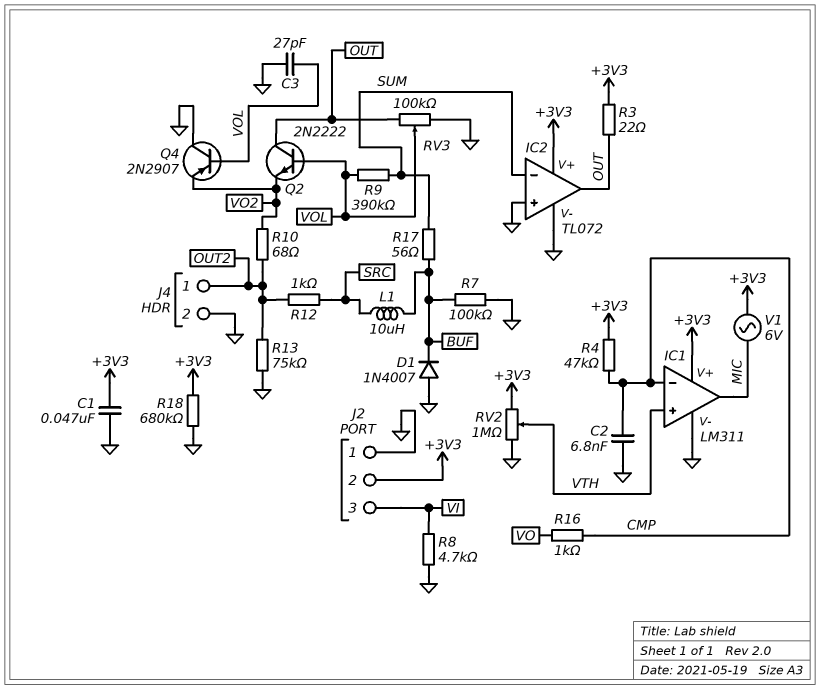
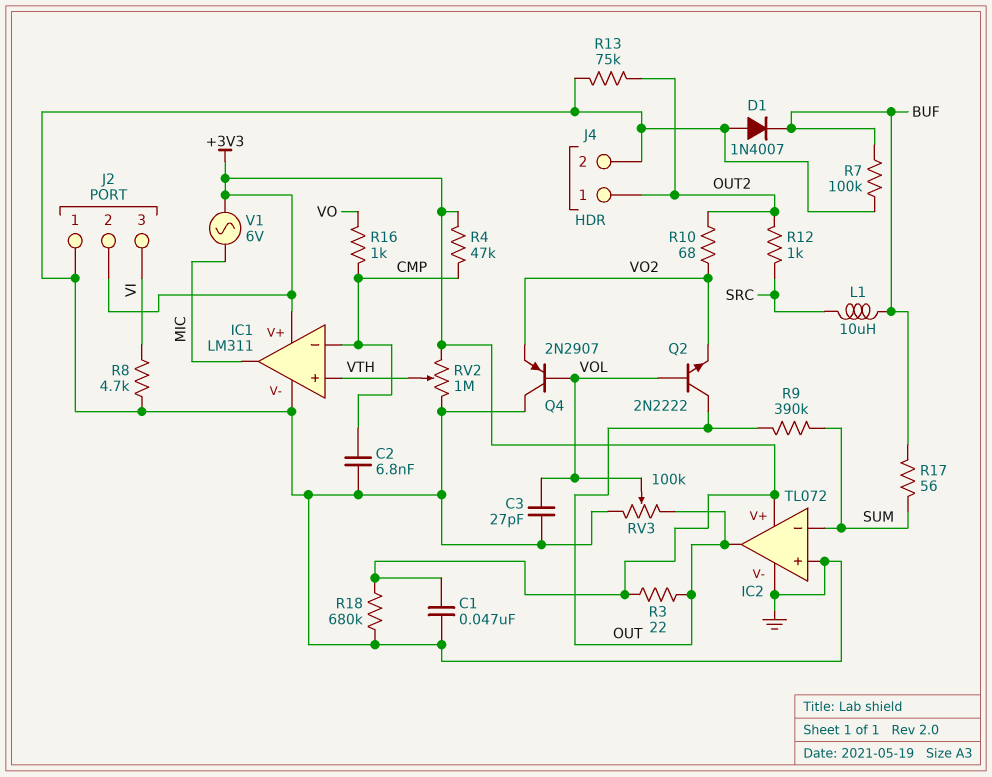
R9: 390k (SUM, VOL) -> 390k (OUT, SUM)

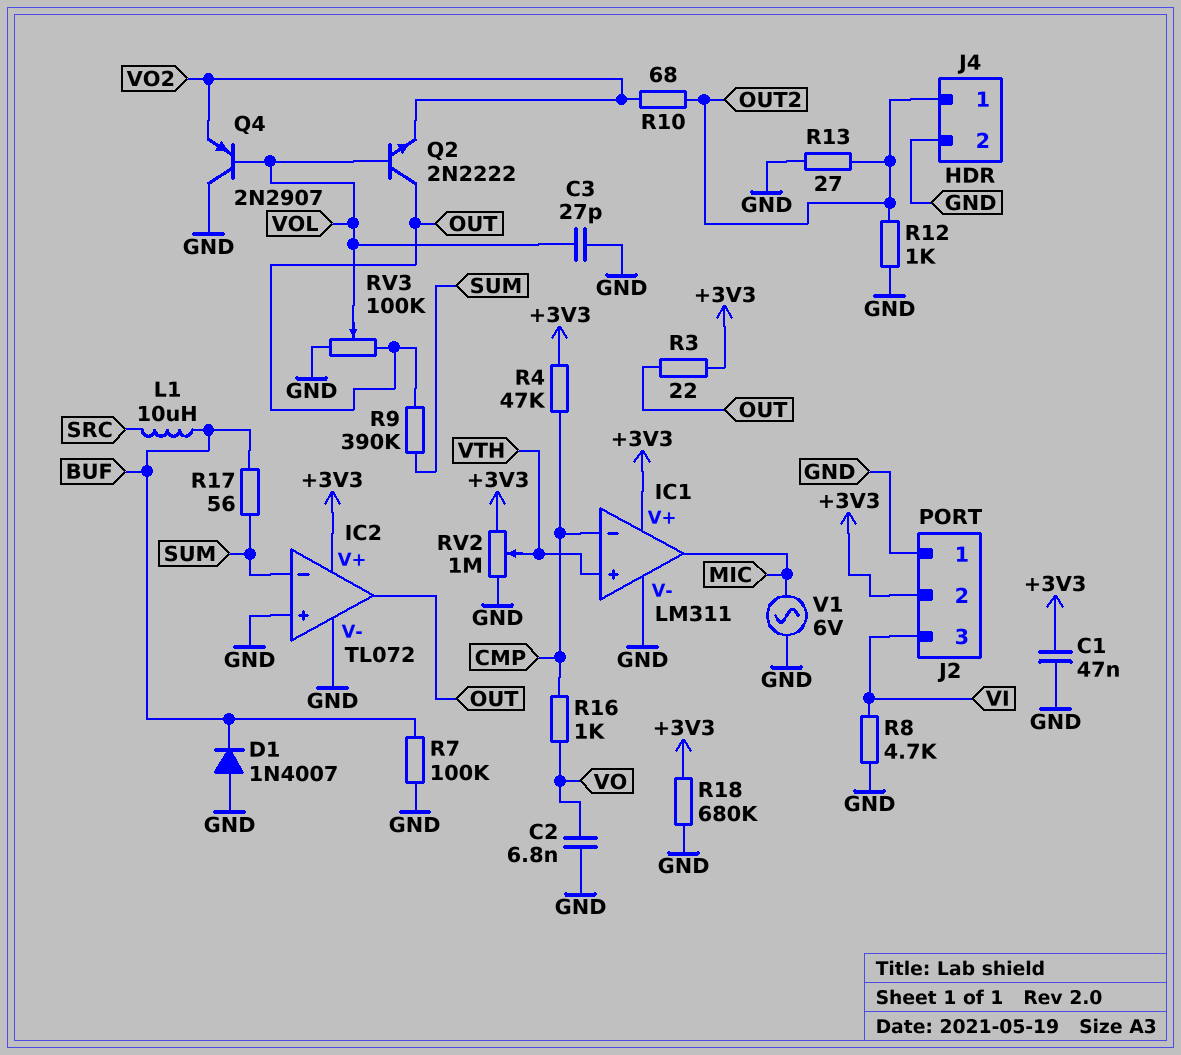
C2: 6.8nF (CMP, GND) -> 6.8nF (GND, VO)
R12: 1k (OUT2, SRC) -> 1k (GND, OUT2)
R13: 75k (GND, OUT2) -> 27 (GND, OUT2)
V1: AC 6V (+3V3, MIC) -> AC 6V (GND, MIC)

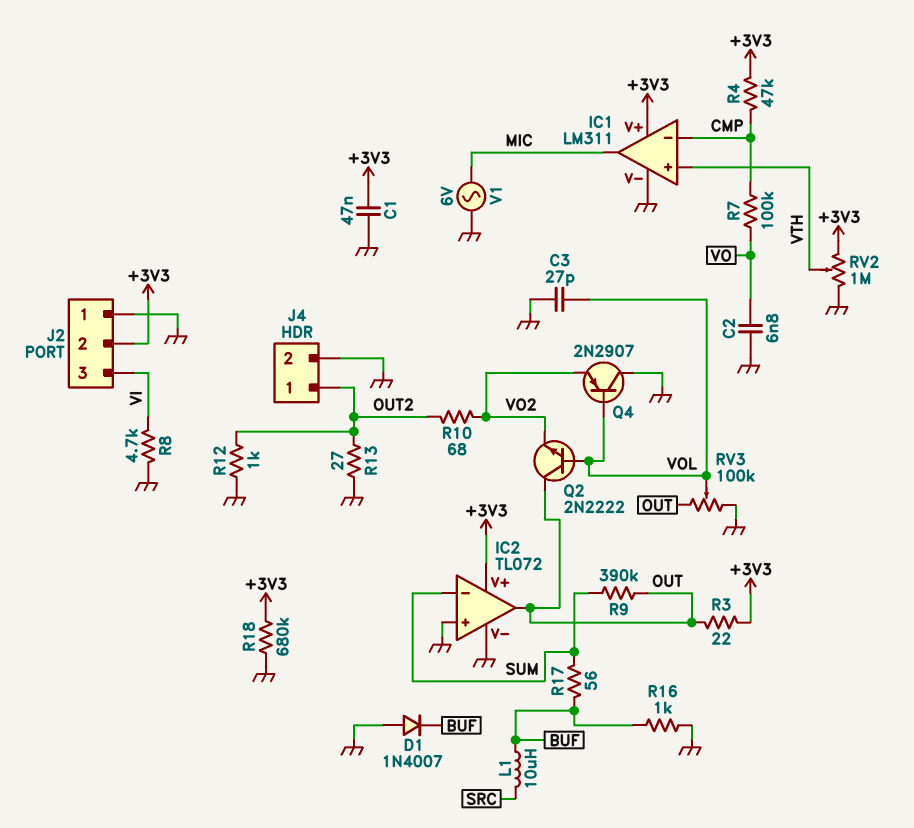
R7: 100k (BUF, GND) -> 100k (CMP, VO)
R16: 1k (CMP, VO) -> 1k (BUF, GND)

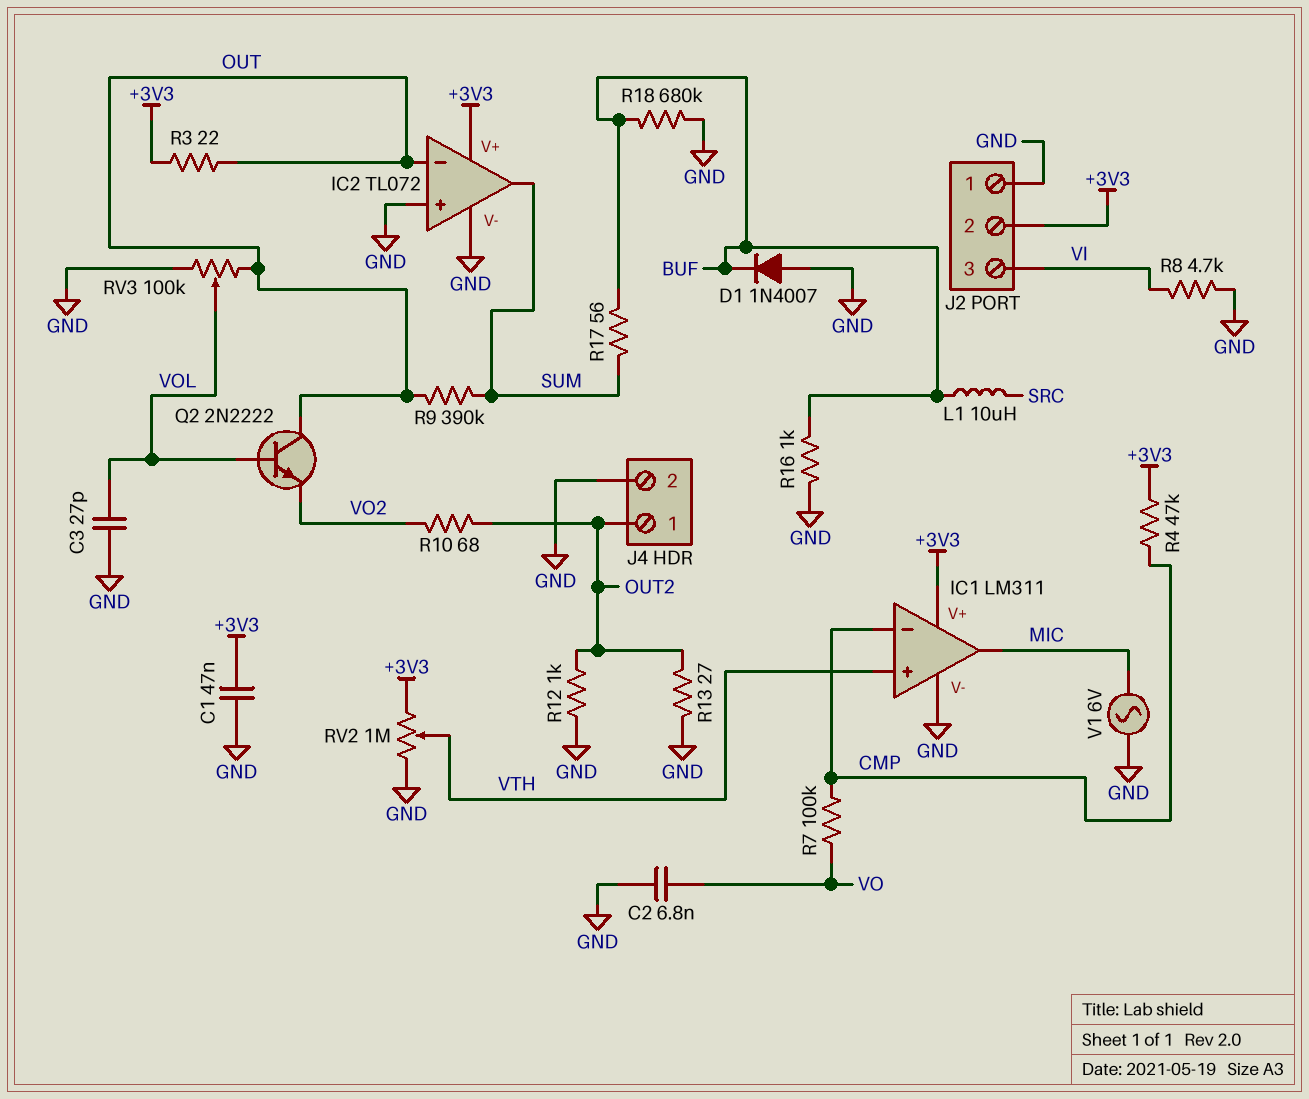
IC2 pin in-: SUM -> OUT
IC2 pin out: OUT -> SUM
Q4: PNP 2N2907 (B VOL, C GND, E VO2) -> none
R18: 680k (+3V3, GND) -> 680k (BUF, GND)

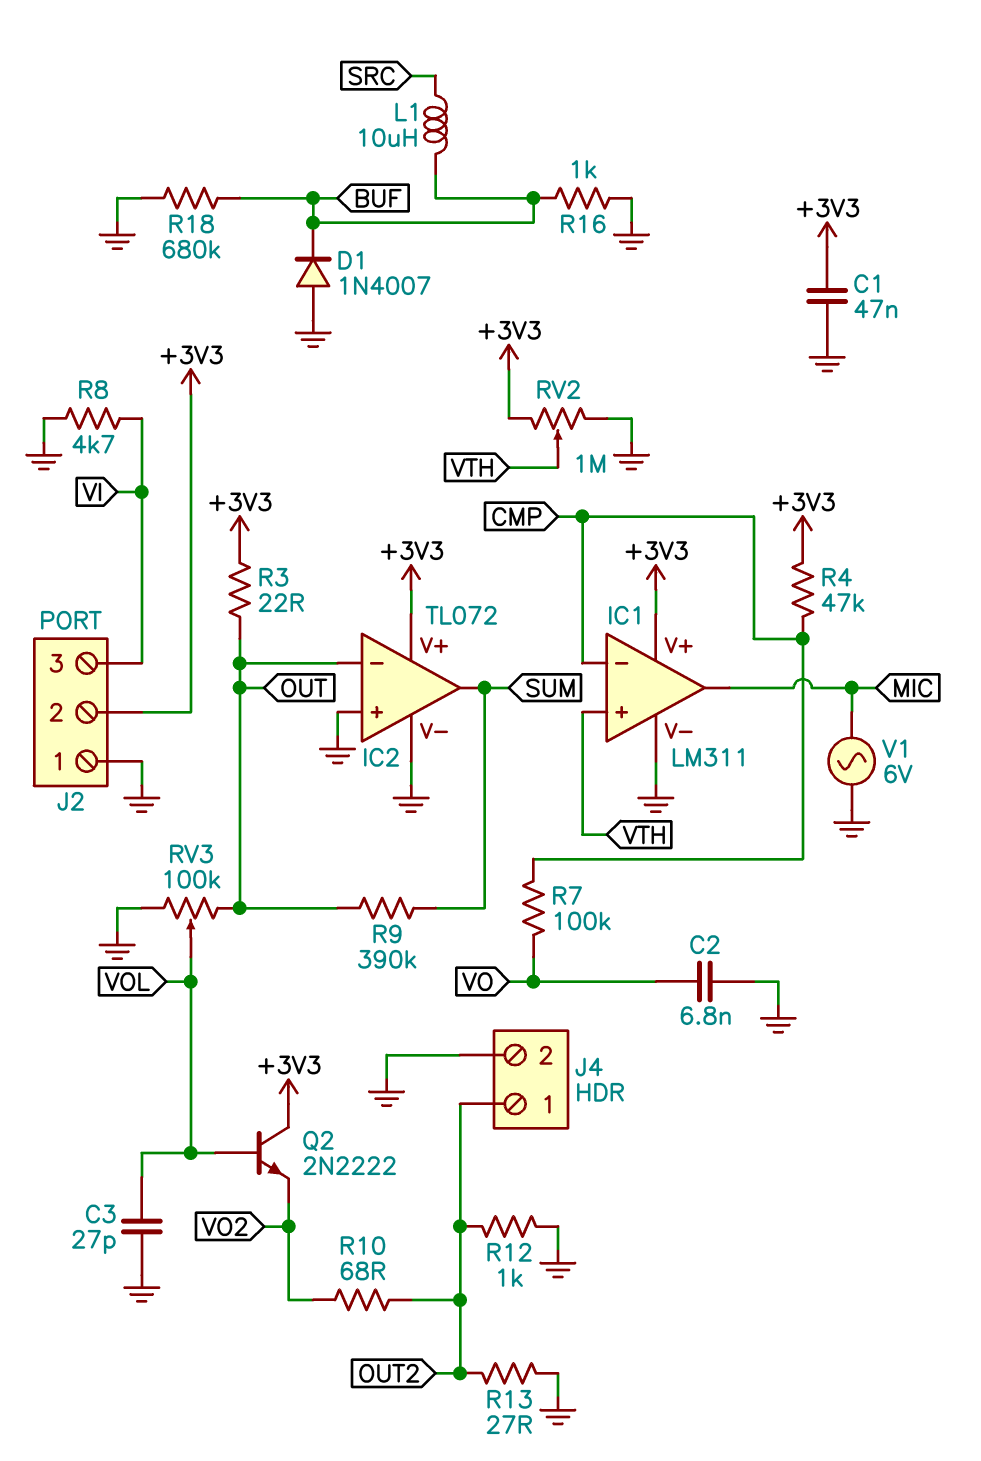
Q2: NPN 2N2222 (B VOL, C OUT, E VO2) -> NPN 2N2222 (B VOL, C +3V3, E VO2)
R17: 56 (BUF, SUM) -> none

